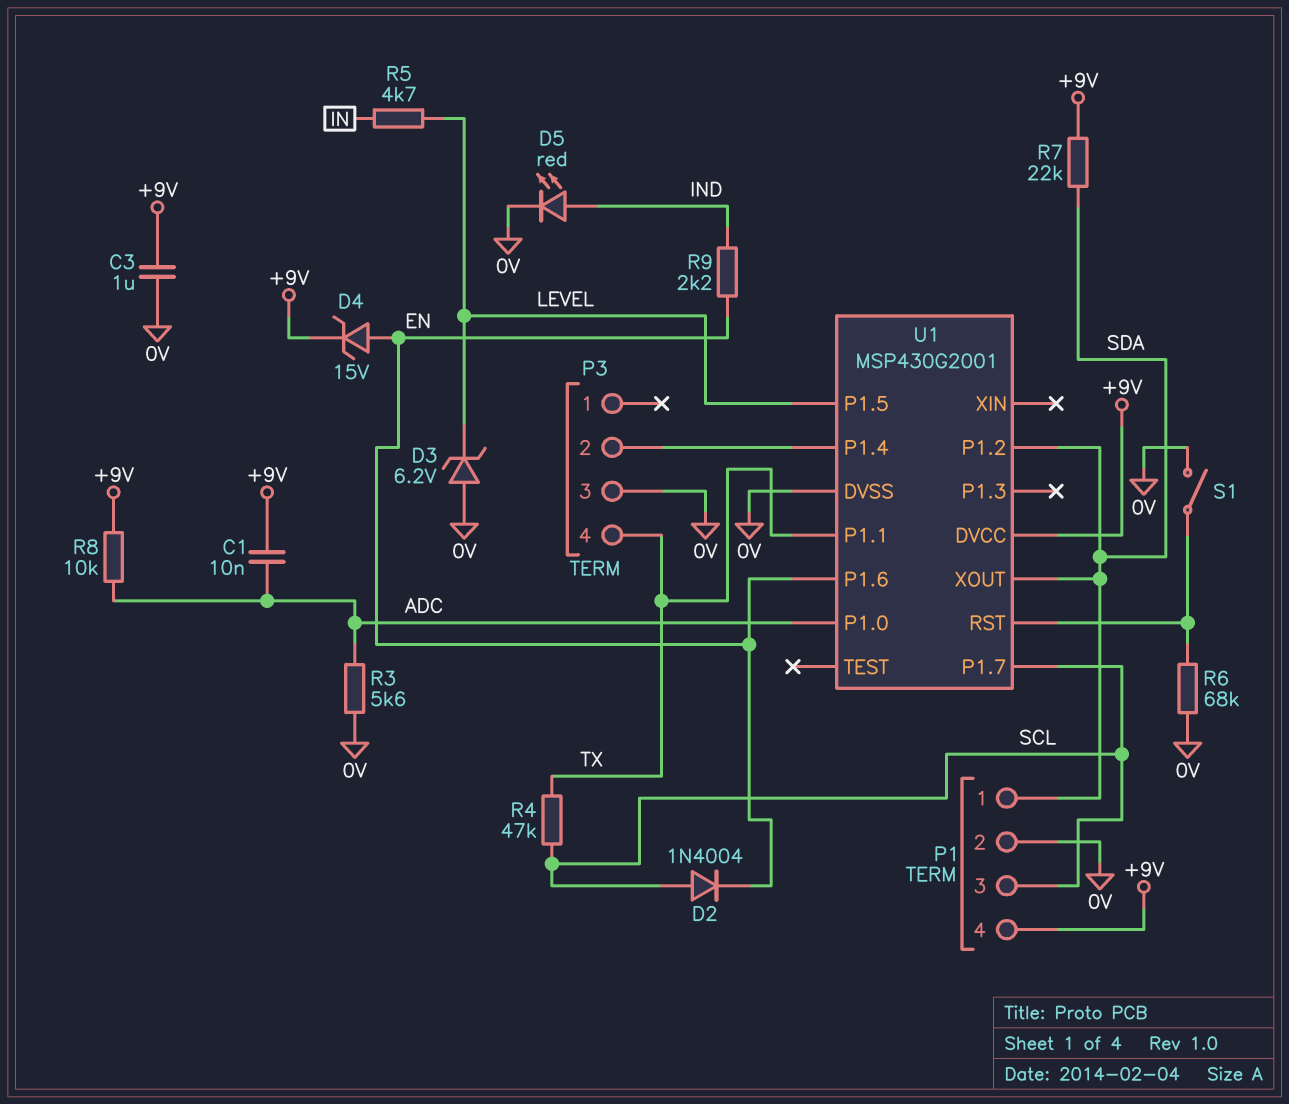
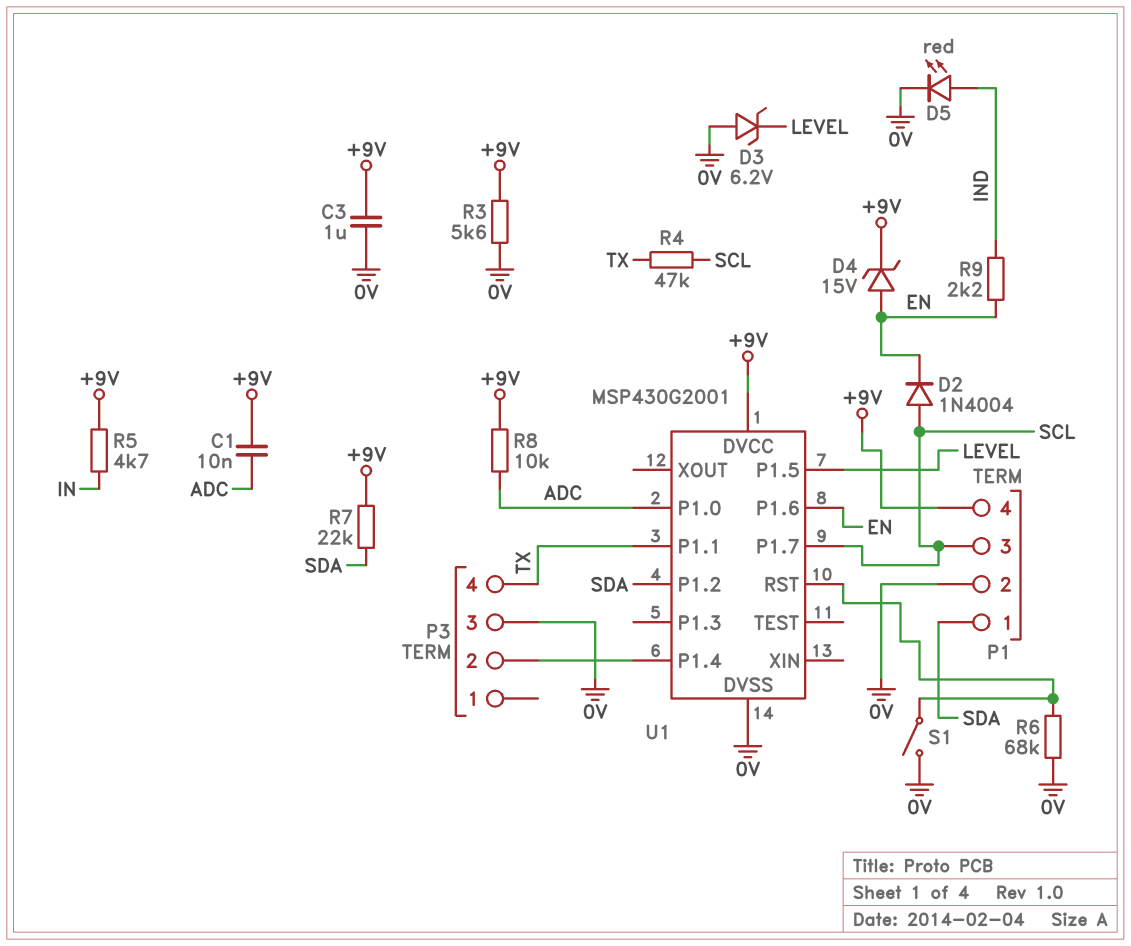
R3: 5.6k (0V, ADC) -> 5.6k (+9V, 0V)
R5: 4.7k (IN, LEVEL) -> 4.7k (+9V, IN)
U1 pin XOUT: SDA -> none

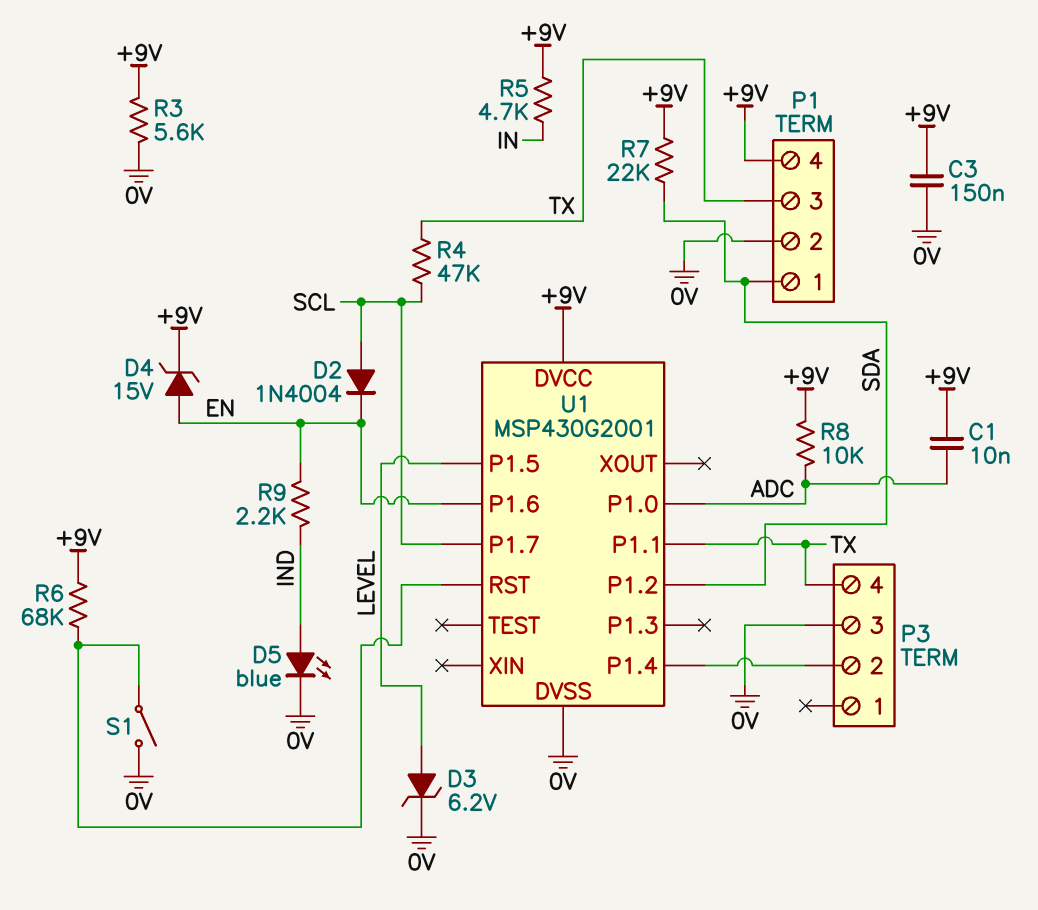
C3: 1uF (+9V, 0V) -> 150nF (+9V, 0V)
D3: zener 6.2V (A 0V, K LEVEL) -> zener 6.2V (A LEVEL, K 0V)
D5: LED red (A IND, K 0V) -> LED blue (A IND, K 0V)
P1 pin 3: SCL -> TX
R6: 68k (0V, U1/RST) -> 68k (+9V, U1/RST)

